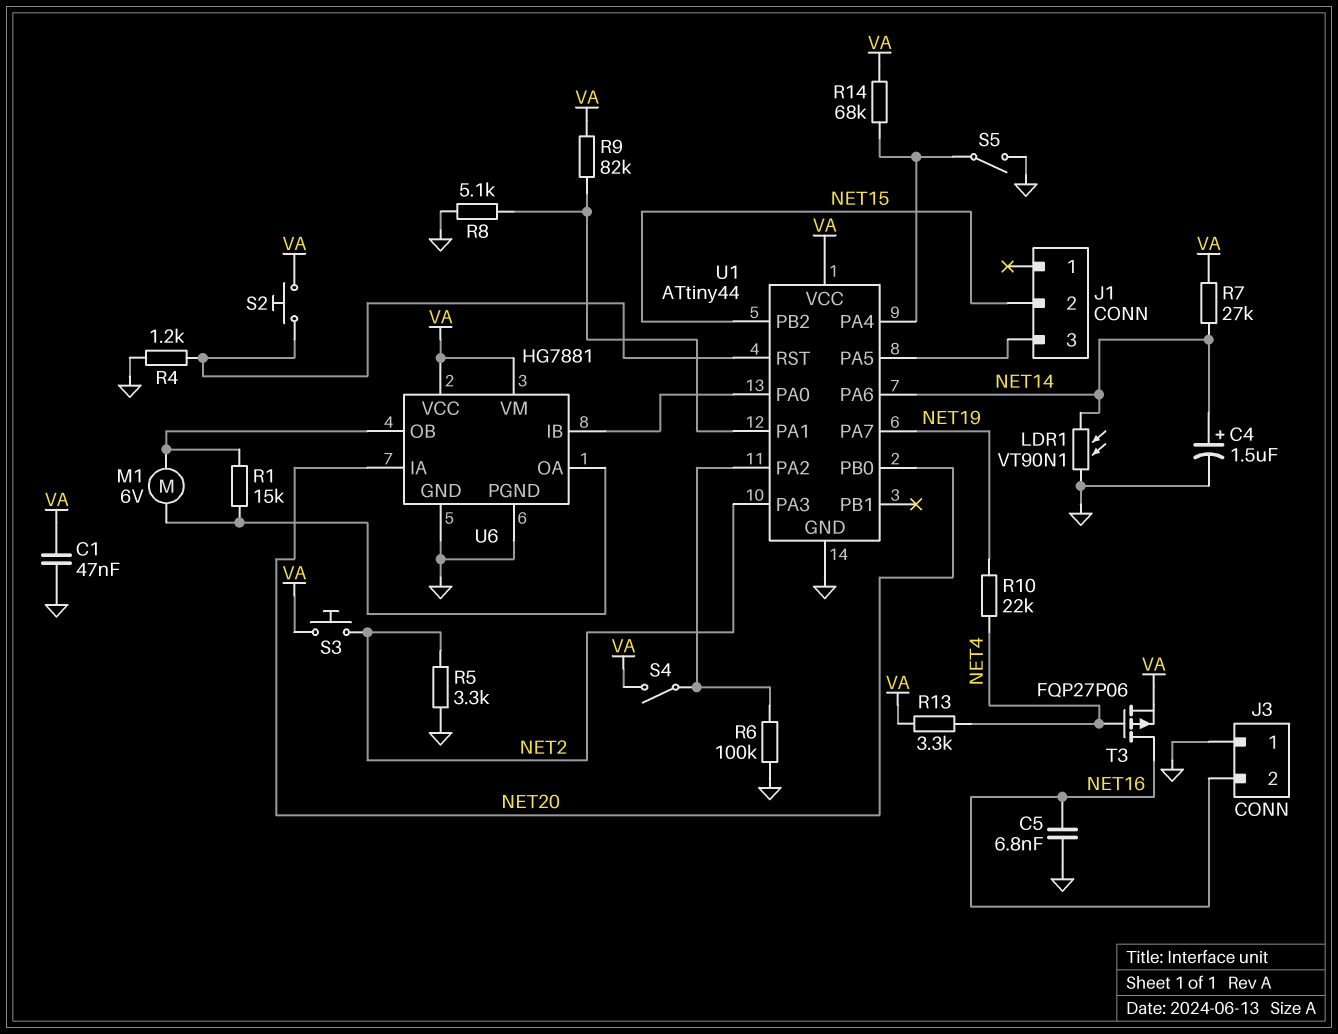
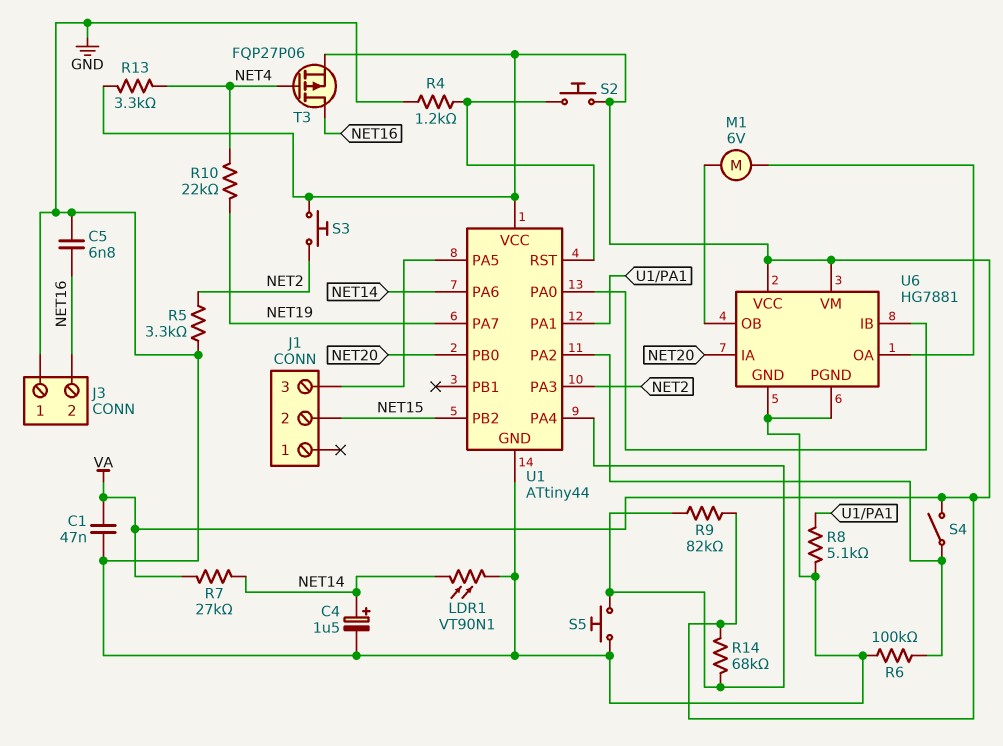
R1: 15k (U6/OA, U6/OB) -> none
R9: 82k (U1/PA1, VA) -> 82k (U1/PA4, VA)
S5: switch (GND, U1/PA4) -> button (GND, U1/PA4)

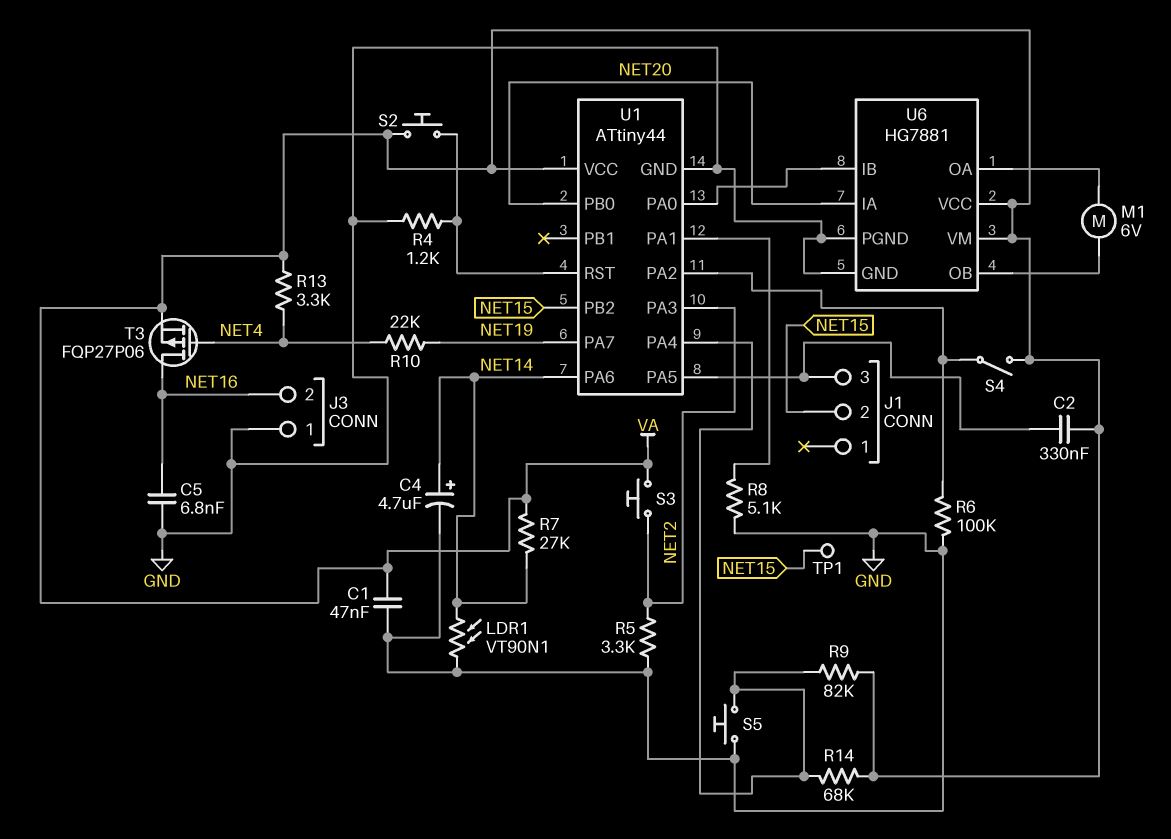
C2: none -> 330nF (J1/3, VA)
C4: 1.5uF (plus NET14, minus GND) -> 4.7uF (plus NET14, minus GND)
TP1: none -> test point (NET15)

